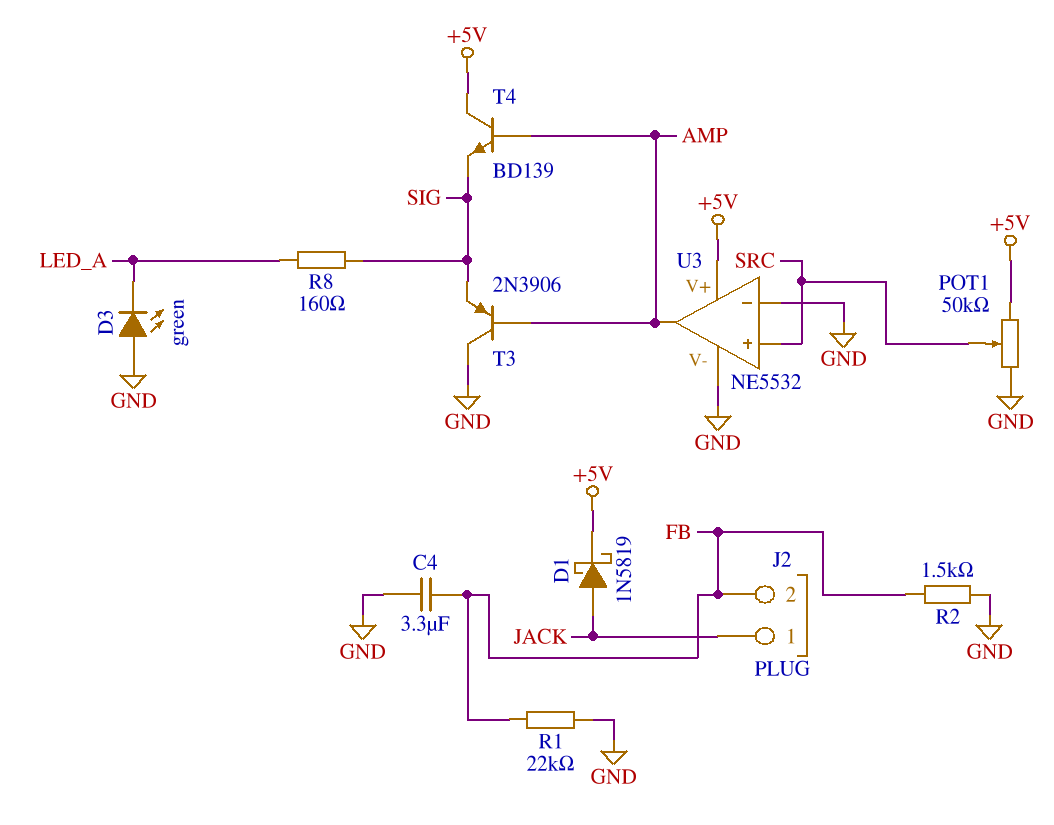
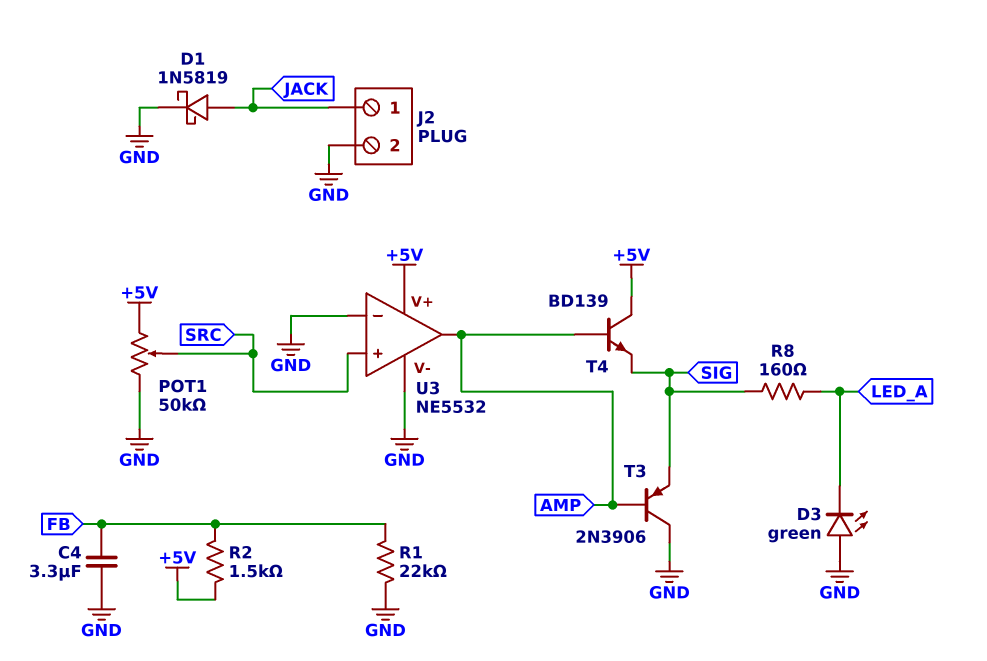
D1: schottky 1N5819 (A JACK, K +5V) -> schottky 1N5819 (A JACK, K GND)
J2 pin 2: FB -> GND
R2: 1.5k (FB, GND) -> 1.5k (+5V, FB)

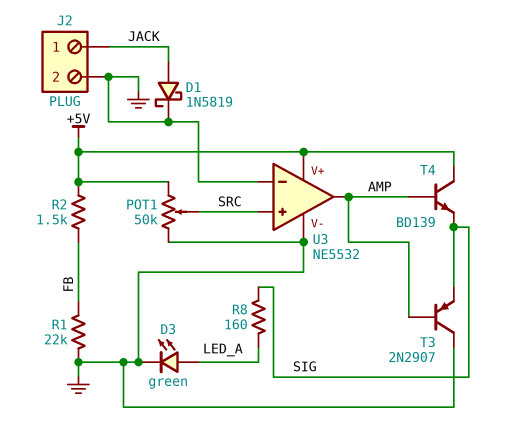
C4: 3.3uF (FB, GND) -> none
D3: LED green (A GND, K LED_A) -> LED green (A LED_A, K GND)
T3: PNP 2N3906 (B AMP, C GND, E SIG) -> PNP 2N2907 (B AMP, C GND, E SIG)

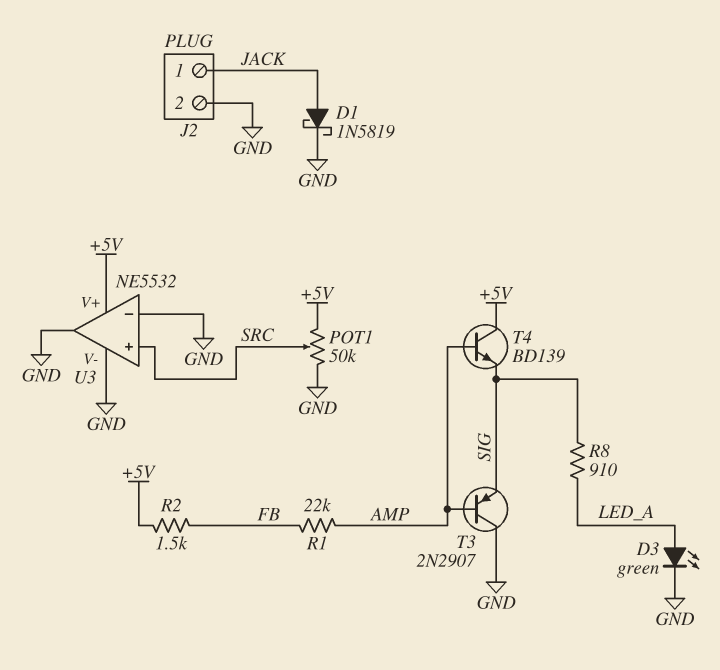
R1: 22k (FB, GND) -> 22k (AMP, FB)
R8: 160 (LED_A, SIG) -> 910 (LED_A, SIG)
U3 pin out: AMP -> GND

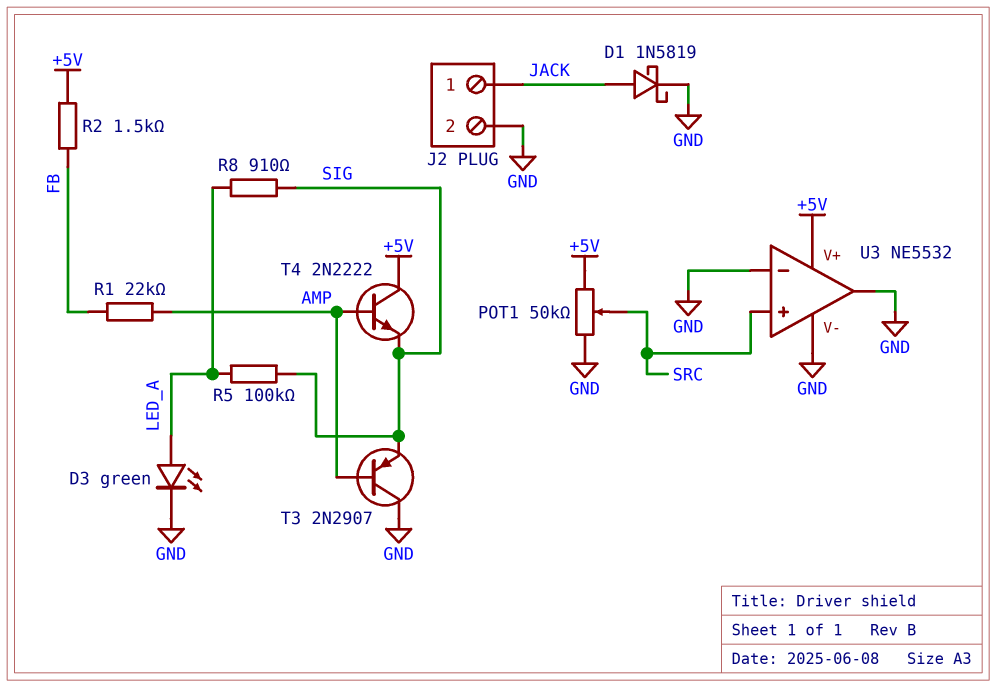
R5: none -> 100k (LED_A, SIG)
T4: NPN BD139 (B AMP, C +5V, E SIG) -> NPN 2N2222 (B AMP, C +5V, E SIG)

